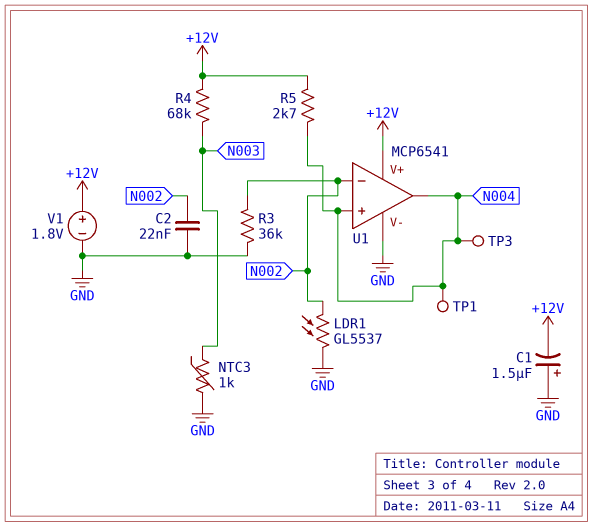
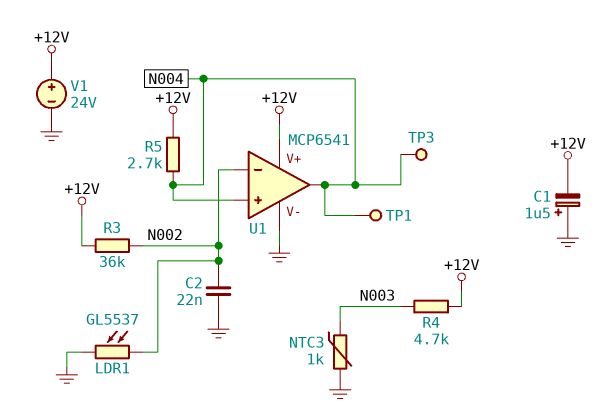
R3: 36k (GND, N002) -> 36k (+12V, N002)
R4: 68k (+12V, N003) -> 4.7k (+12V, N003)
V1: 1.8V (plus +12V, minus GND) -> 24V (plus +12V, minus GND)

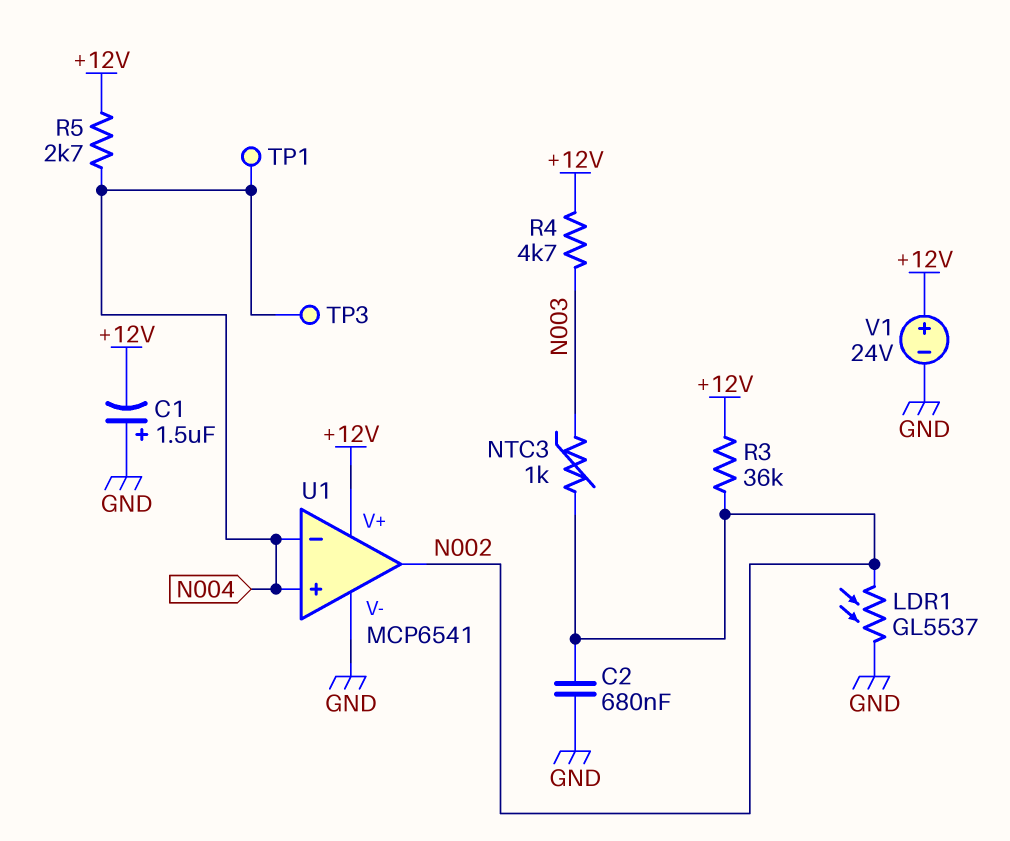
C2: 22nF (GND, N002) -> 680nF (GND, N002)
NTC3: 1k (GND, N003) -> 1k (N002, N003)
U1 pin in-: N002 -> N004
U1 pin out: N004 -> N002

